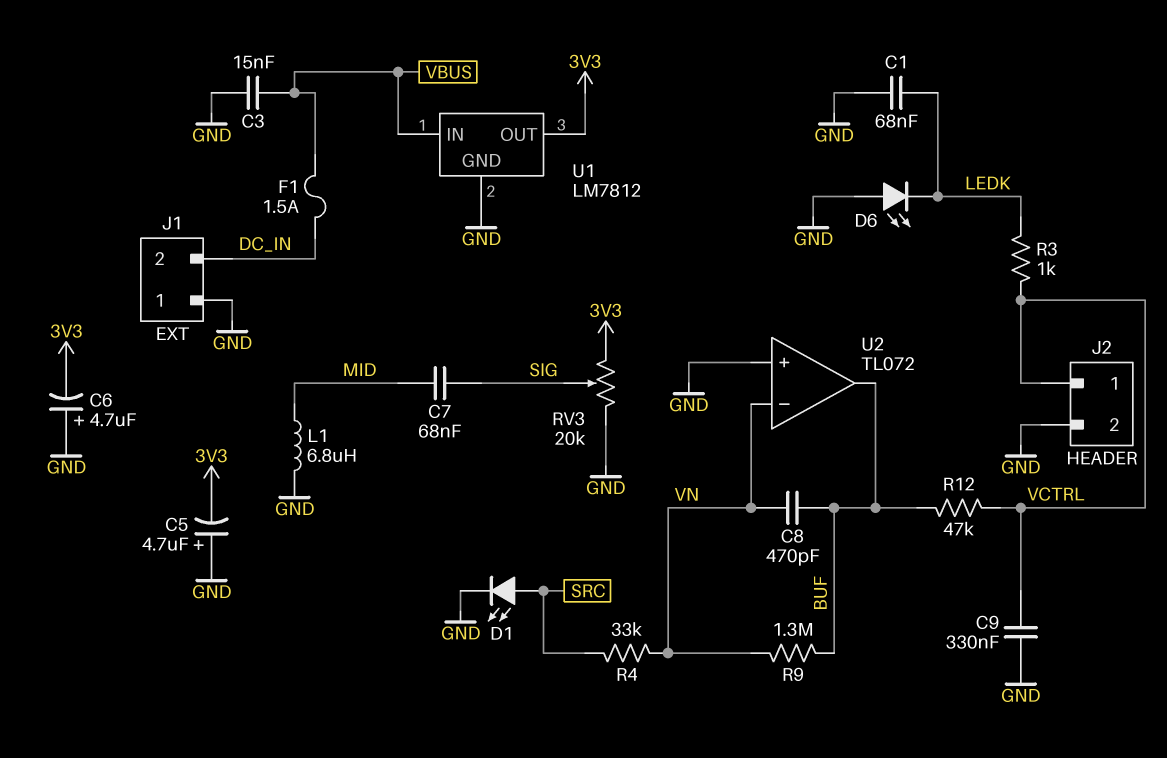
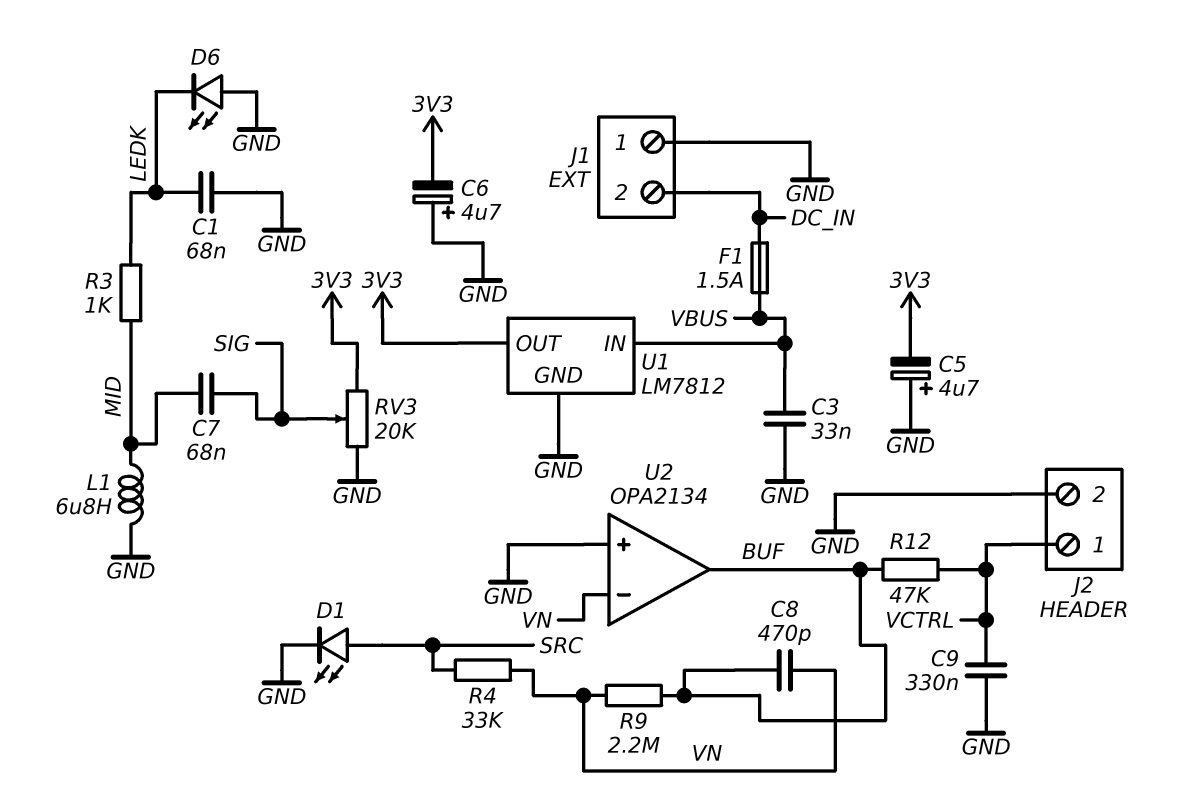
C3: 15nF (GND, VBUS) -> 33nF (GND, VBUS)
R3: 1k (LEDK, VCTRL) -> 1k (LEDK, MID)
R9: 1.3M (BUF, VN) -> 2.2M (BUF, VN)
U2: TL072 -> OPA2134

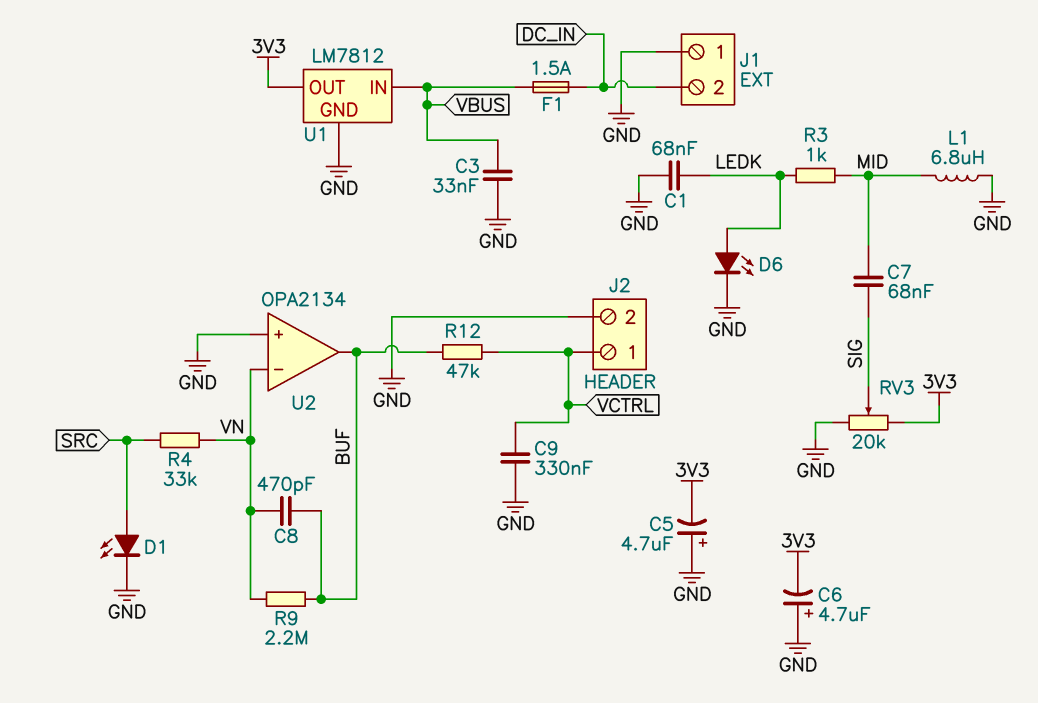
D6: LED (A GND, K LEDK) -> LED (A LEDK, K GND)

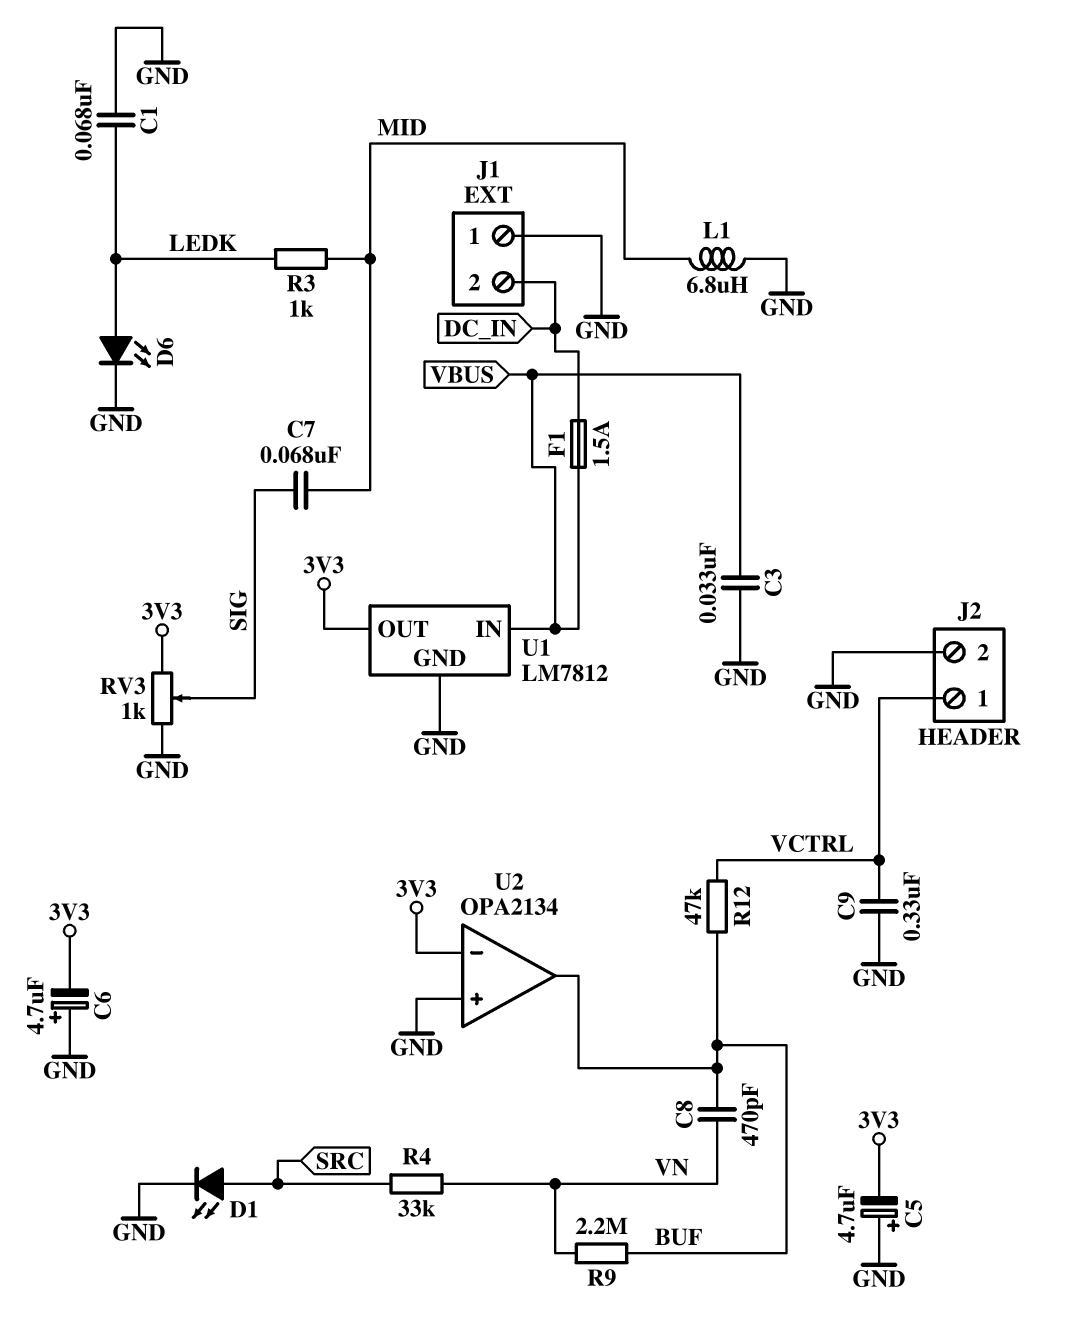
RV3: 20k (3V3, GND, wiper SIG) -> 1k (3V3, GND, wiper SIG)
U2 pin in-: VN -> 3V3

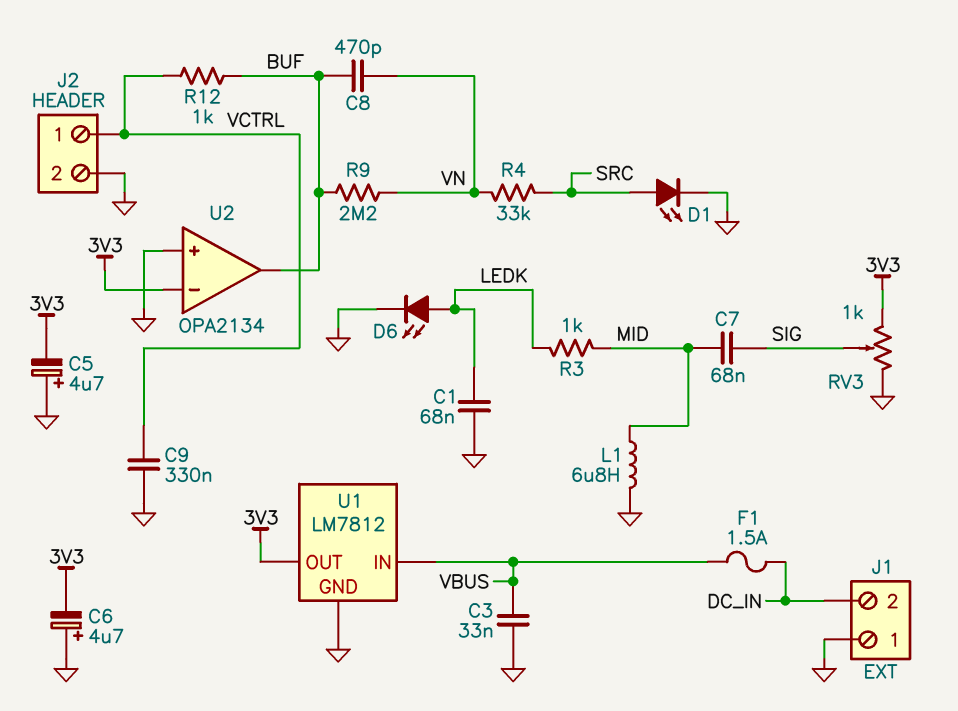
R12: 47k (BUF, VCTRL) -> 1k (BUF, VCTRL)

